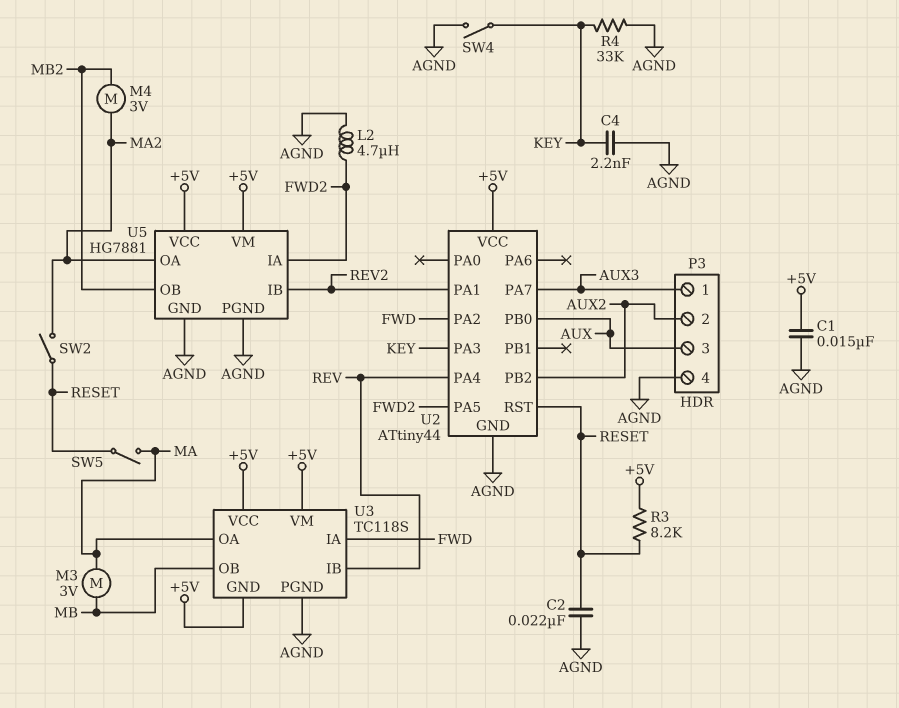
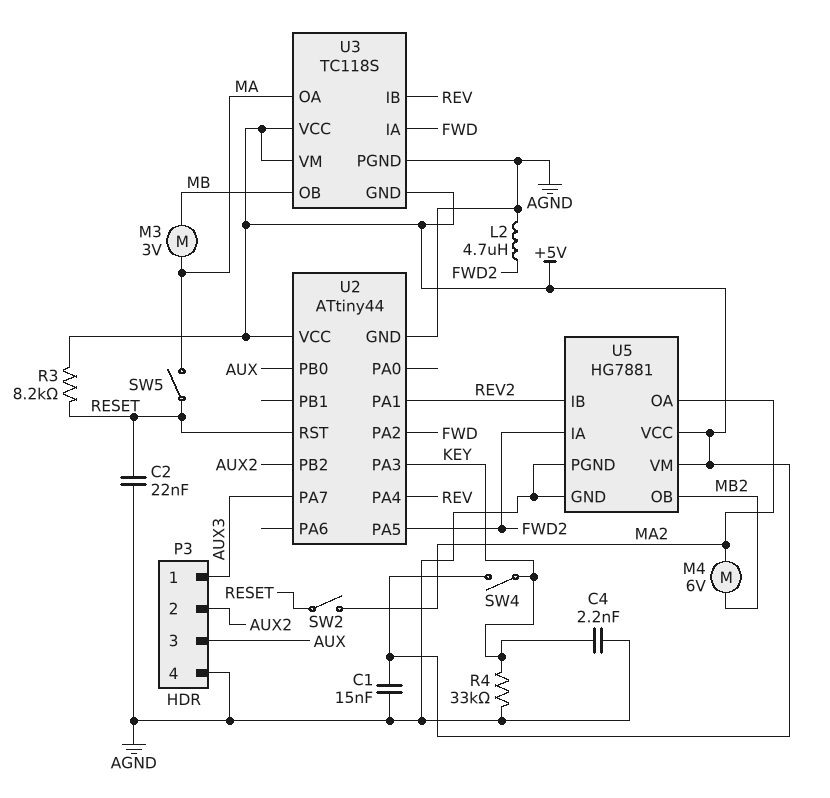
M4: motor 3V (MA2, MB2) -> motor 6V (MA2, MB2)
SW4: switch (AGND, KEY) -> switch (+5V, KEY)

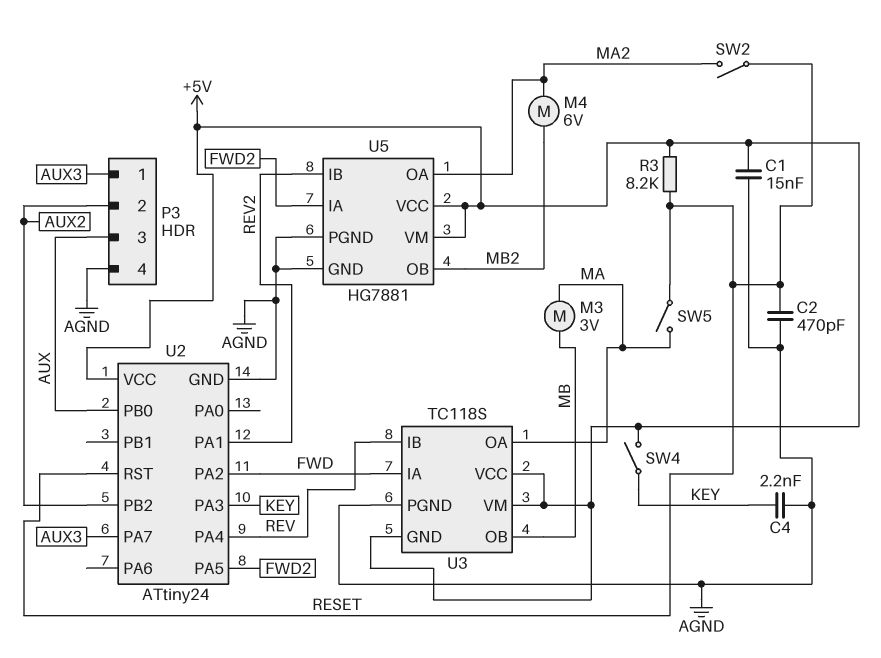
C2: 22nF (AGND, RESET) -> 470pF (AGND, RESET)
L2: 4.7uH (AGND, FWD2) -> none
R4: 33k (AGND, KEY) -> none
U2: ATtiny44 -> ATtiny24

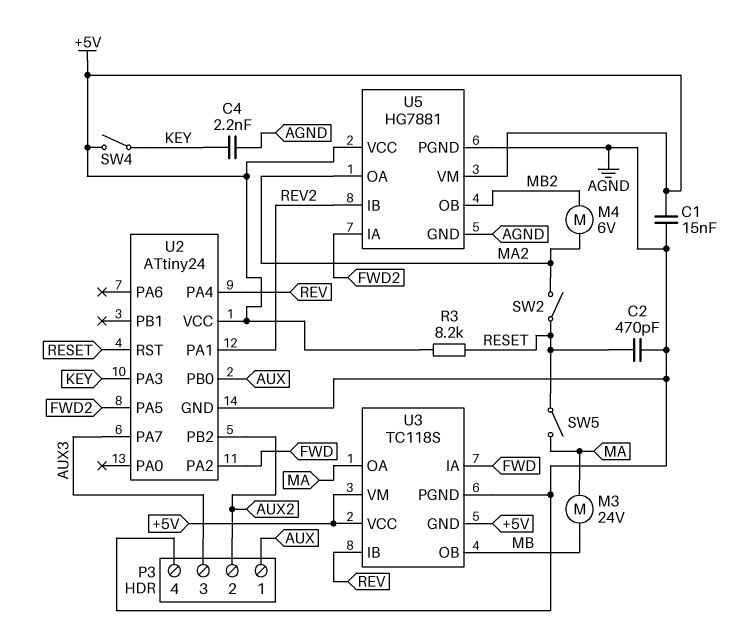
M3: motor 3V (MA, MB) -> motor 24V (MA, MB)
P3 pin 1: AUX3 -> AUX
P3 pin 3: AUX -> AUX3

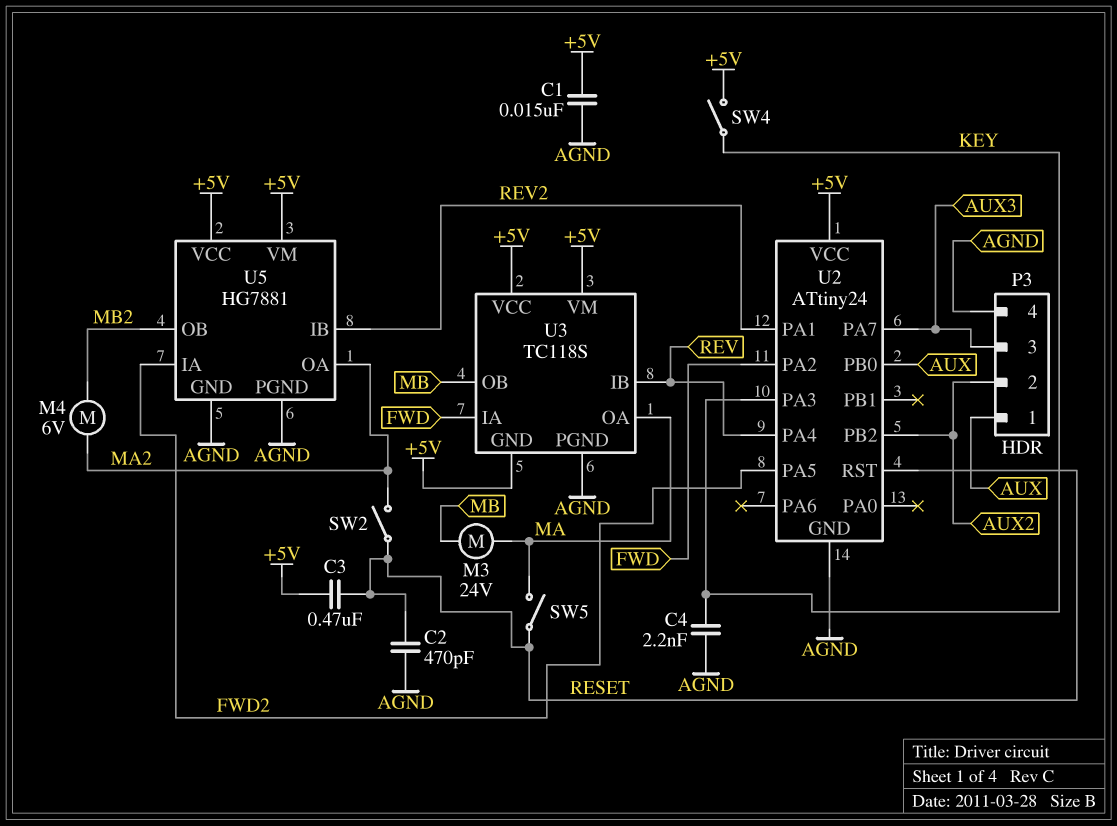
C3: none -> 470nF (+5V, RESET)
R3: 8.2k (+5V, RESET) -> none

